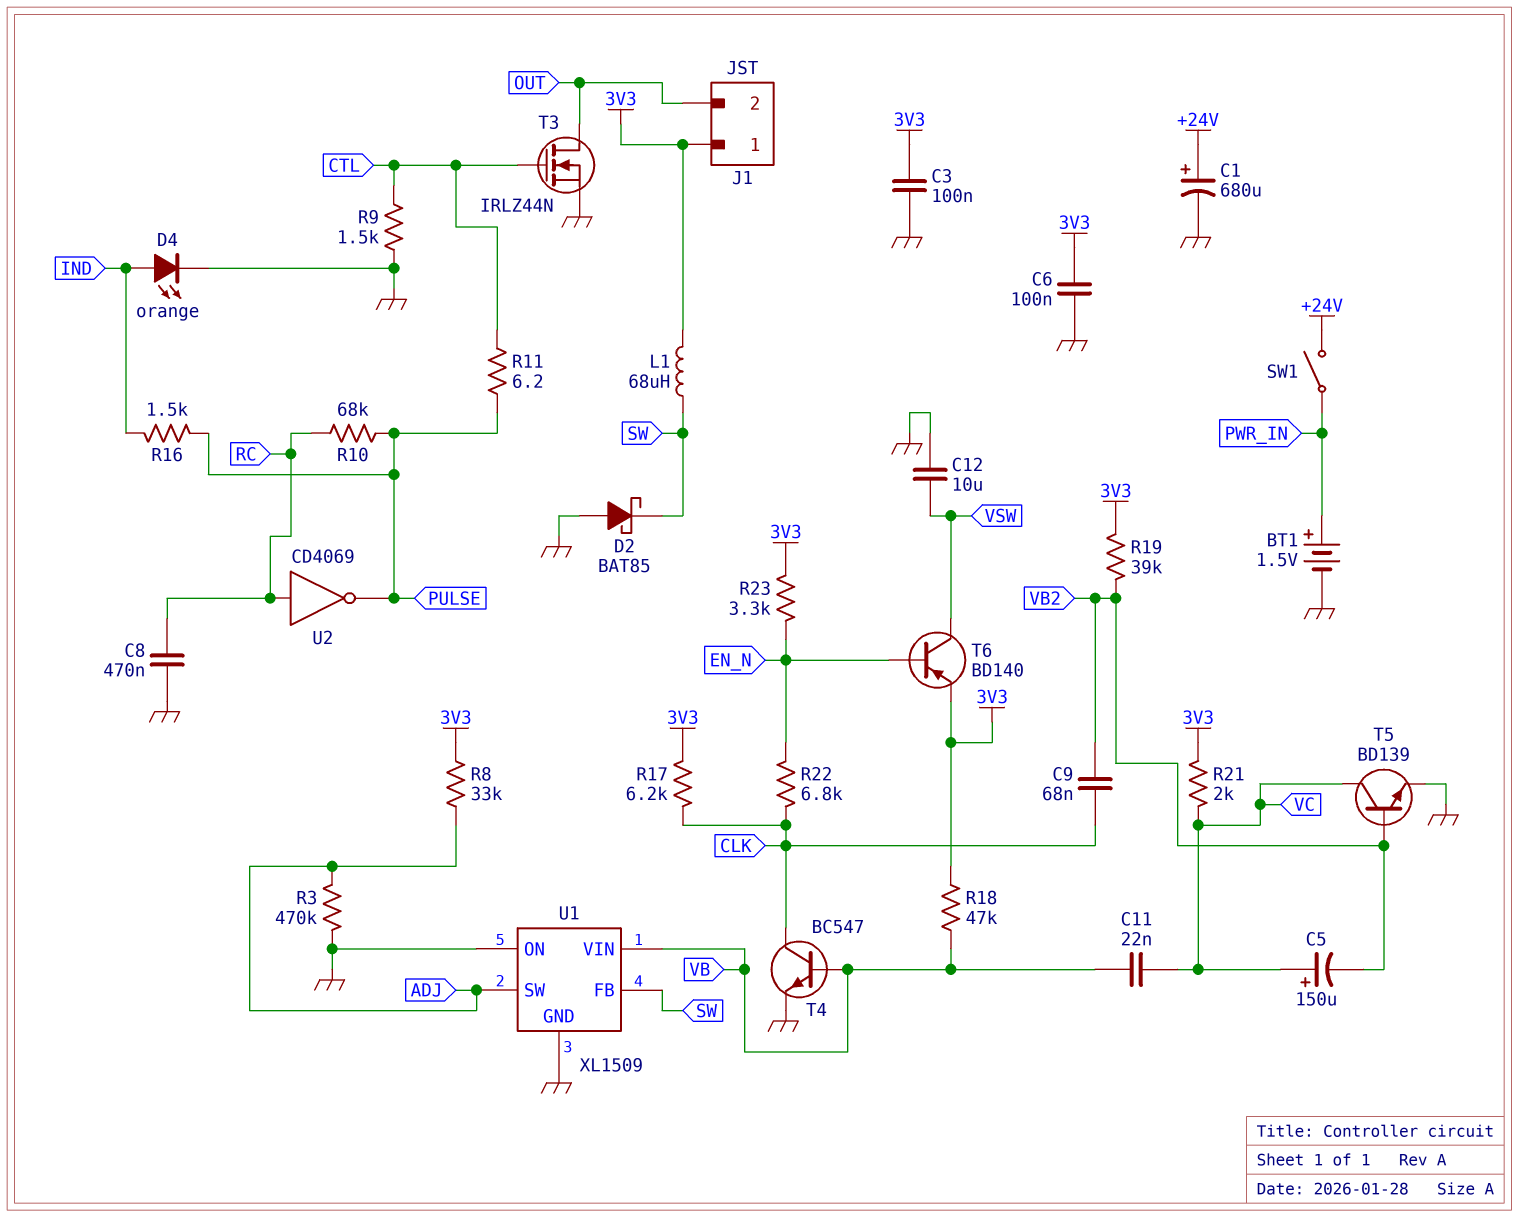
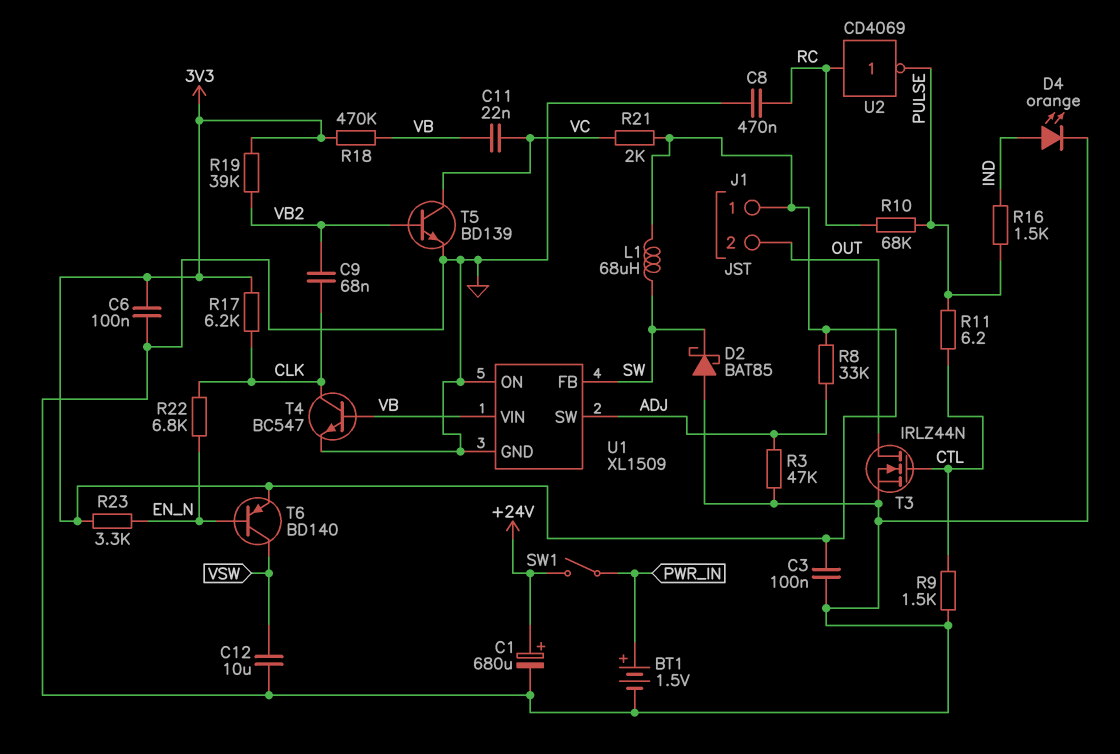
C5: 150uF (plus VC, minus VB2) -> none
R3: 470k (ADJ, GND) -> 47k (ADJ, GND)
R18: 47k (3V3, VB) -> 470k (3V3, VB)

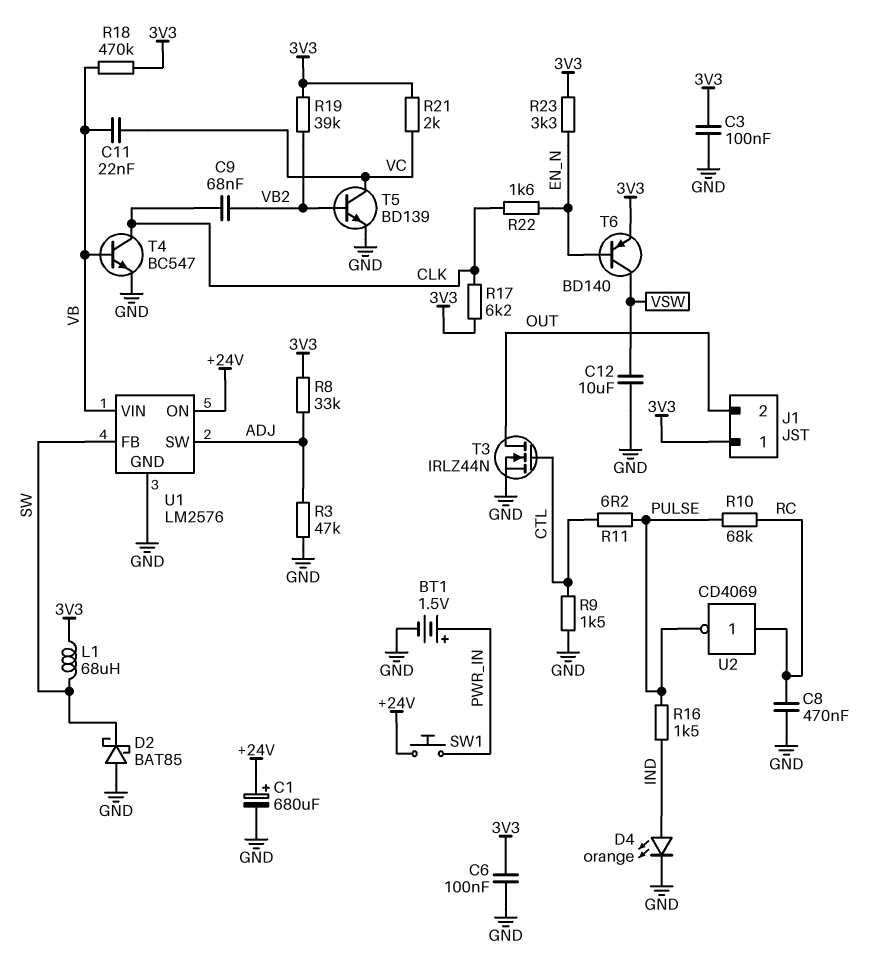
R22: 6.8k (CLK, EN_N) -> 1.6k (CLK, EN_N)
SW1: switch (+24V, PWR_IN) -> button (+24V, PWR_IN)
U1: XL1509 -> LM2576
U1 pin ON: GND -> +24V

